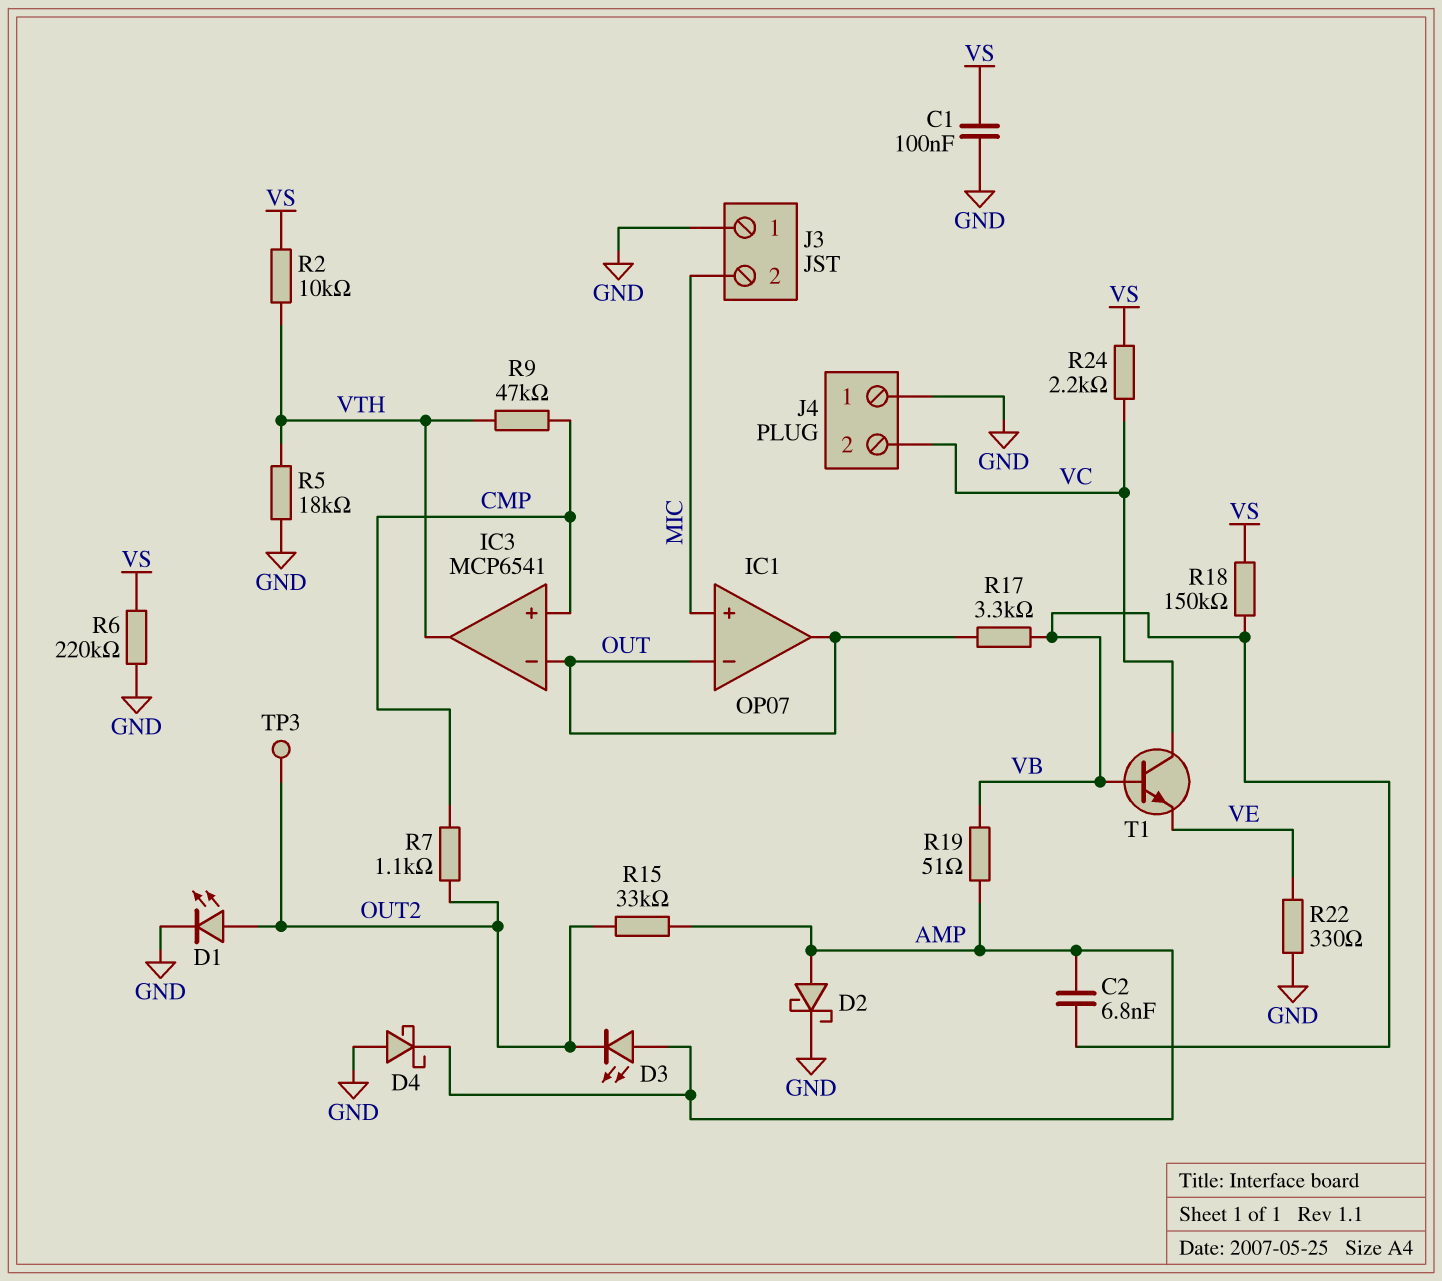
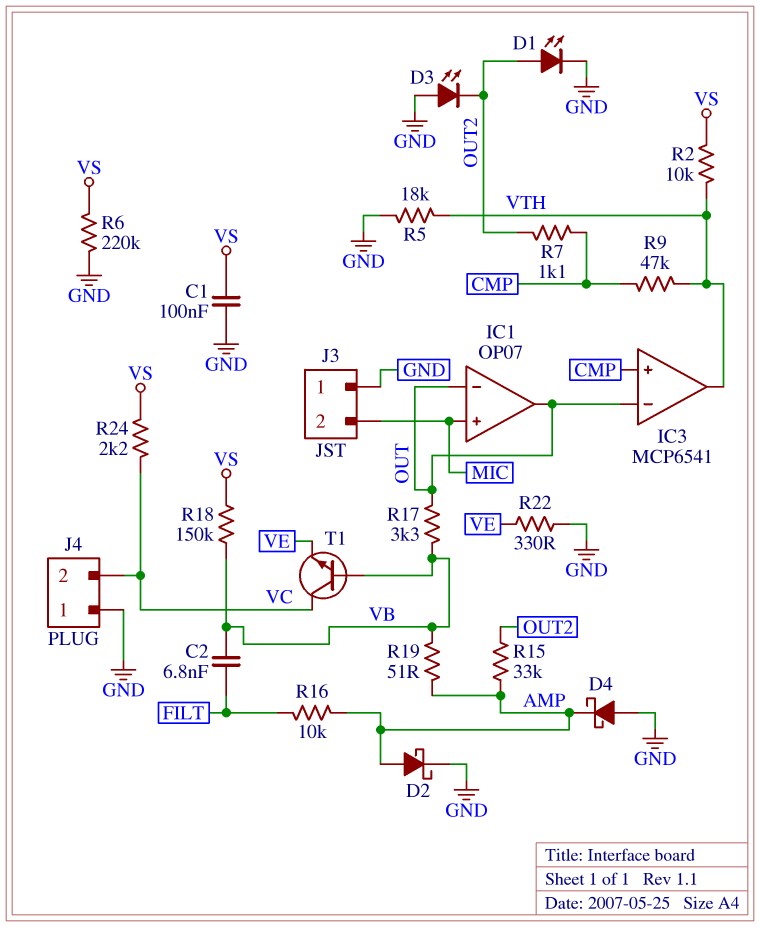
C2: 6.8nF (AMP, VB) -> 6.8nF (FILT, VB)
D3: LED (A AMP, K OUT2) -> LED (A GND, K OUT2)
R16: none -> 10k (AMP, FILT)
TP3: test point (OUT2) -> none

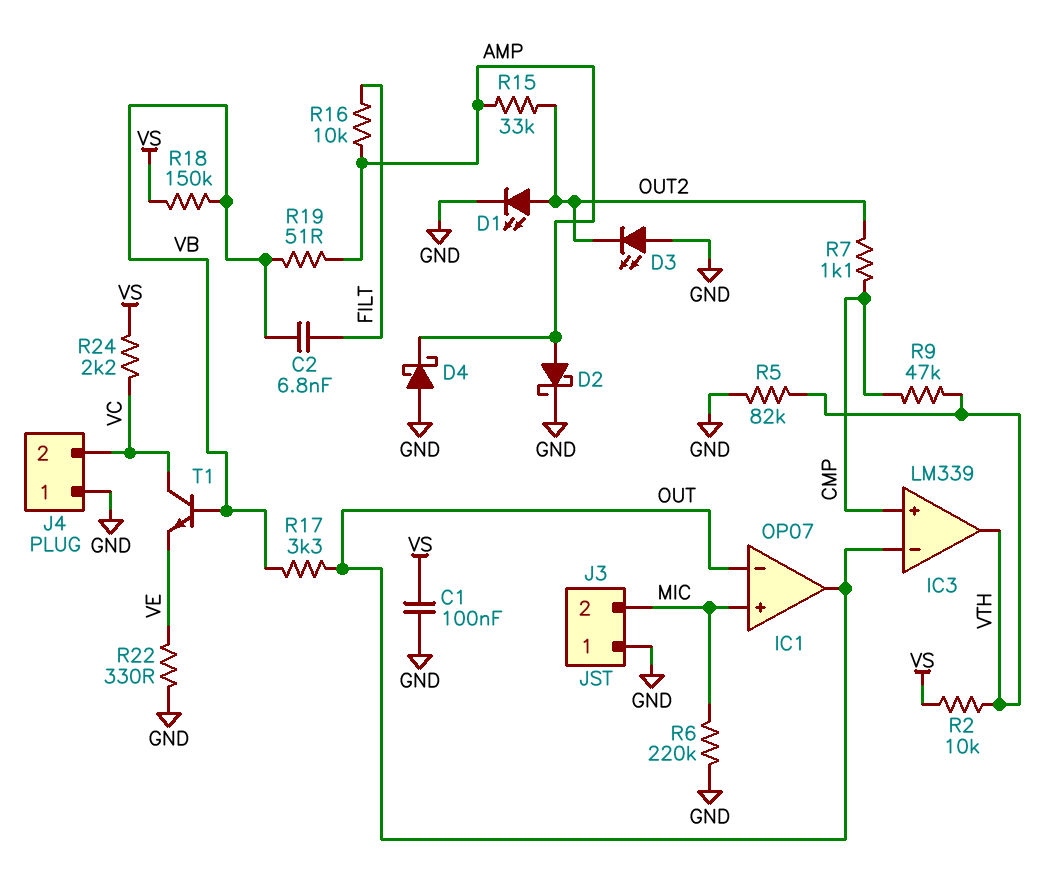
IC3: MCP6541 -> LM339
R5: 18k (GND, VTH) -> 82k (GND, VTH)
R6: 220k (GND, VS) -> 220k (GND, MIC)

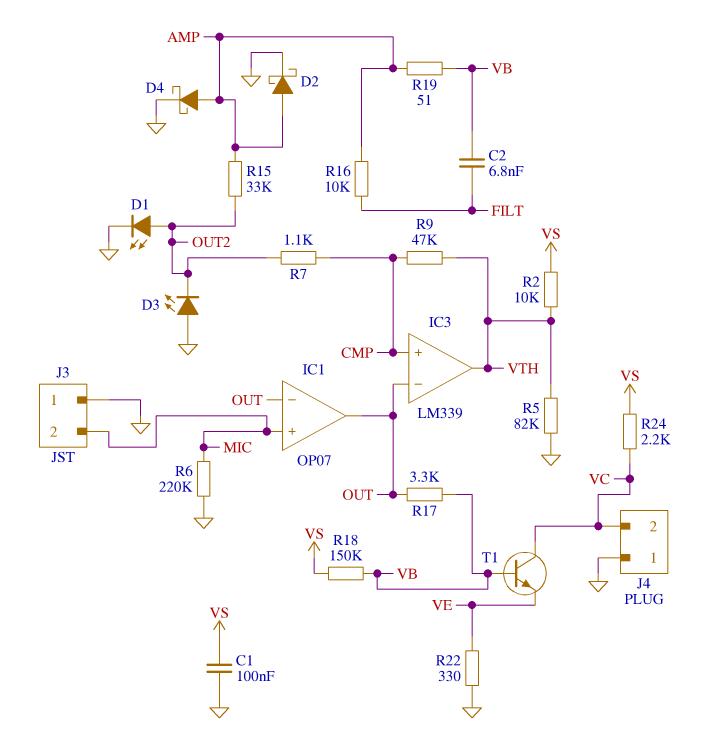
D4: schottky (A GND, K AMP) -> schottky (A AMP, K GND)

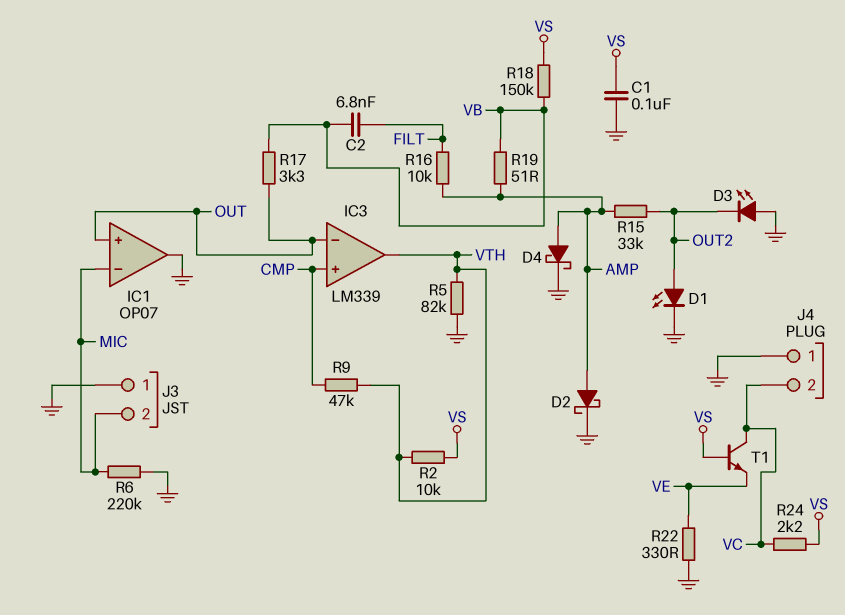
IC1 pin in+: MIC -> OUT
IC1 pin in-: OUT -> MIC
IC1 pin out: OUT -> GND
R7: 1.1k (CMP, OUT2) -> none
T1: NPN (B VB, C VC, E VE) -> NPN (B VS, C VC, E VE)

